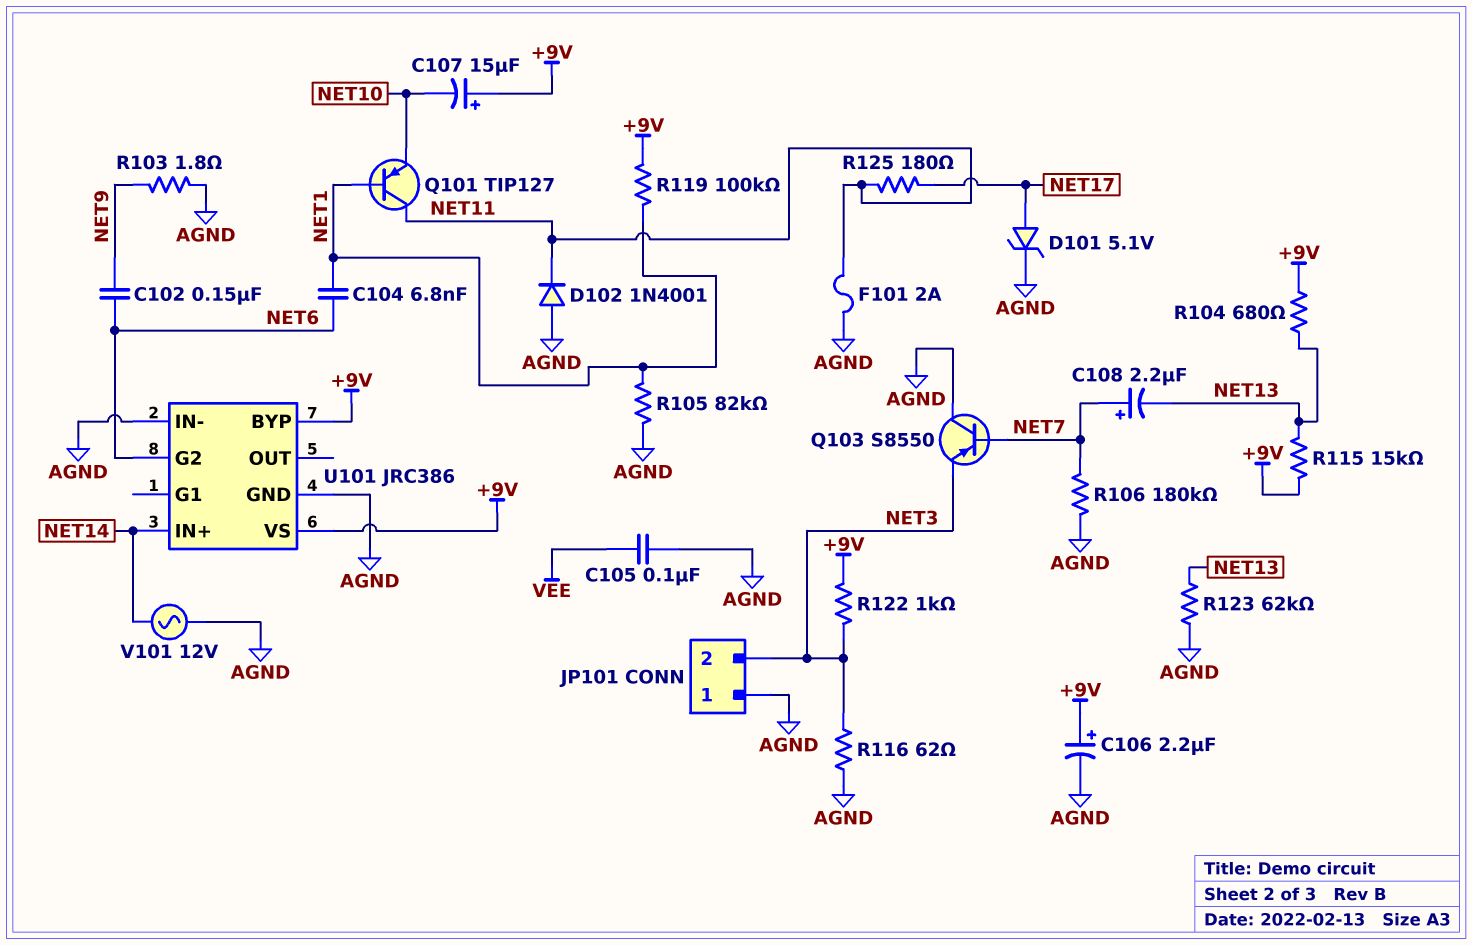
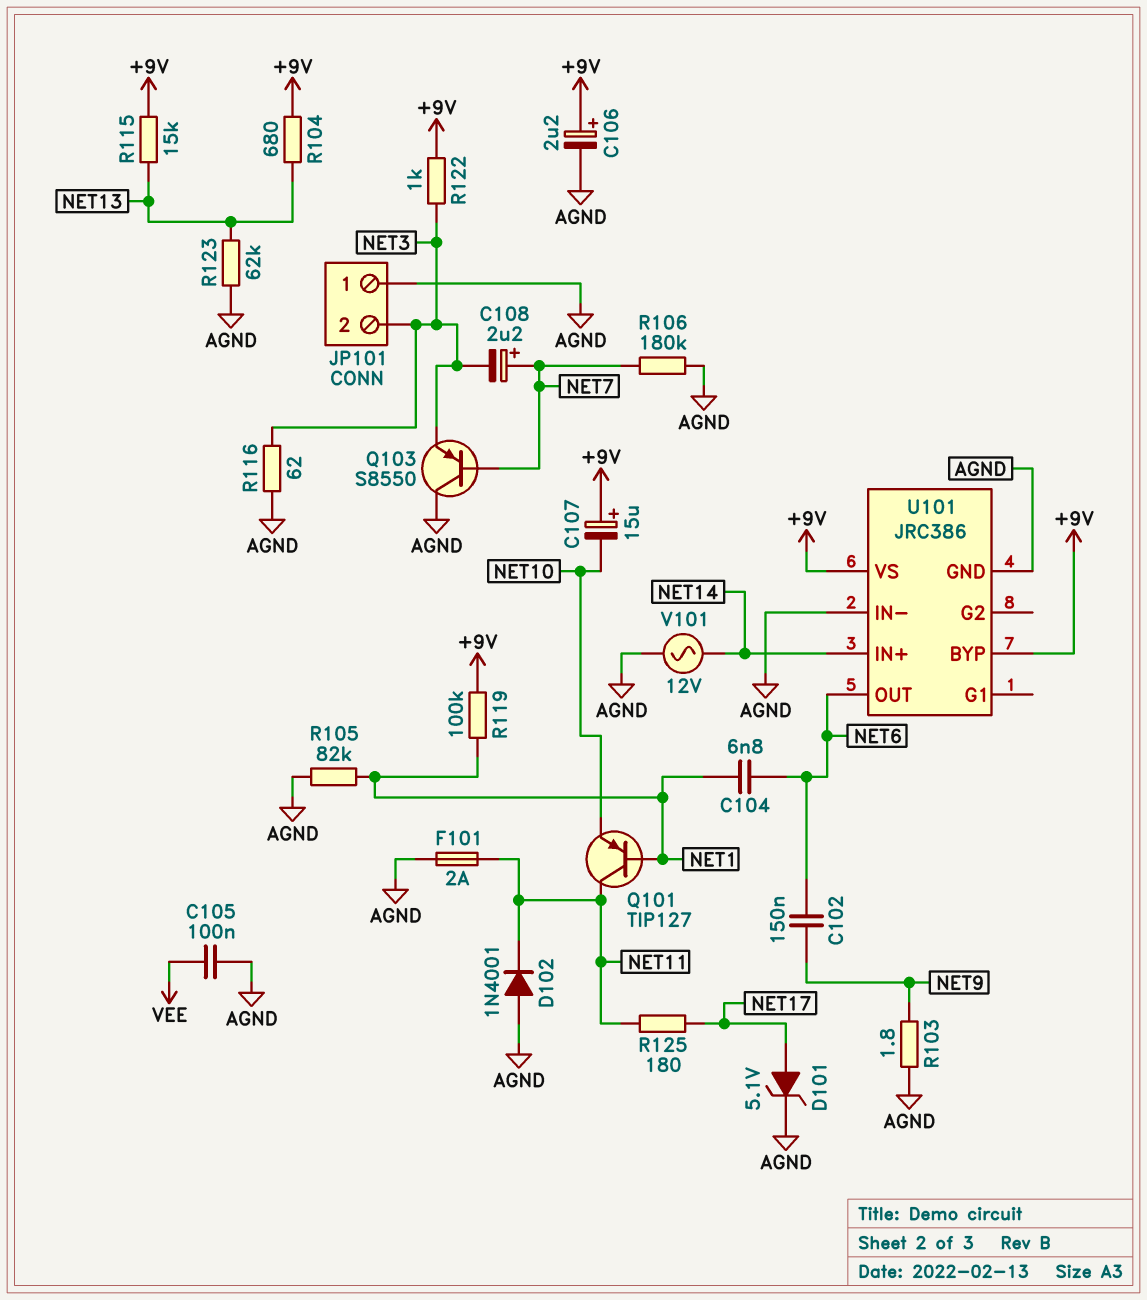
C108: 2.2uF (plus NET7, minus NET13) -> 2.2uF (plus NET7, minus NET3)
U101 pin G2: NET6 -> none
U101 pin OUT: none -> NET6

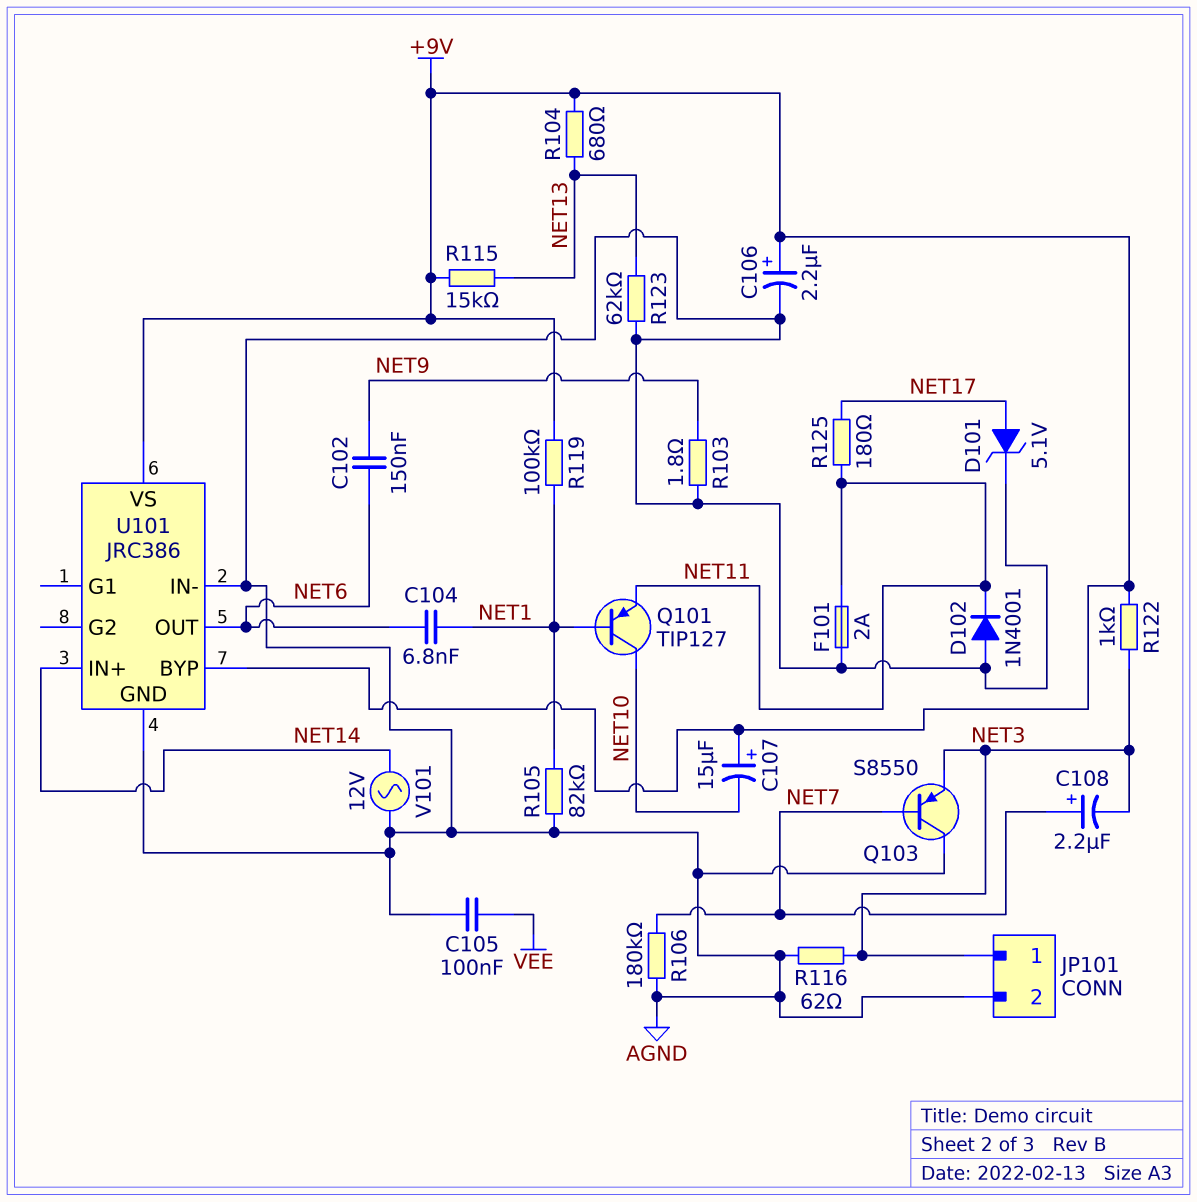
JP101 pin 1: AGND -> NET3
JP101 pin 2: NET3 -> AGND
Q101: PNP TIP127 (B NET1, C NET11, E NET10) -> PNP TIP127 (B NET1, C NET10, E NET11)

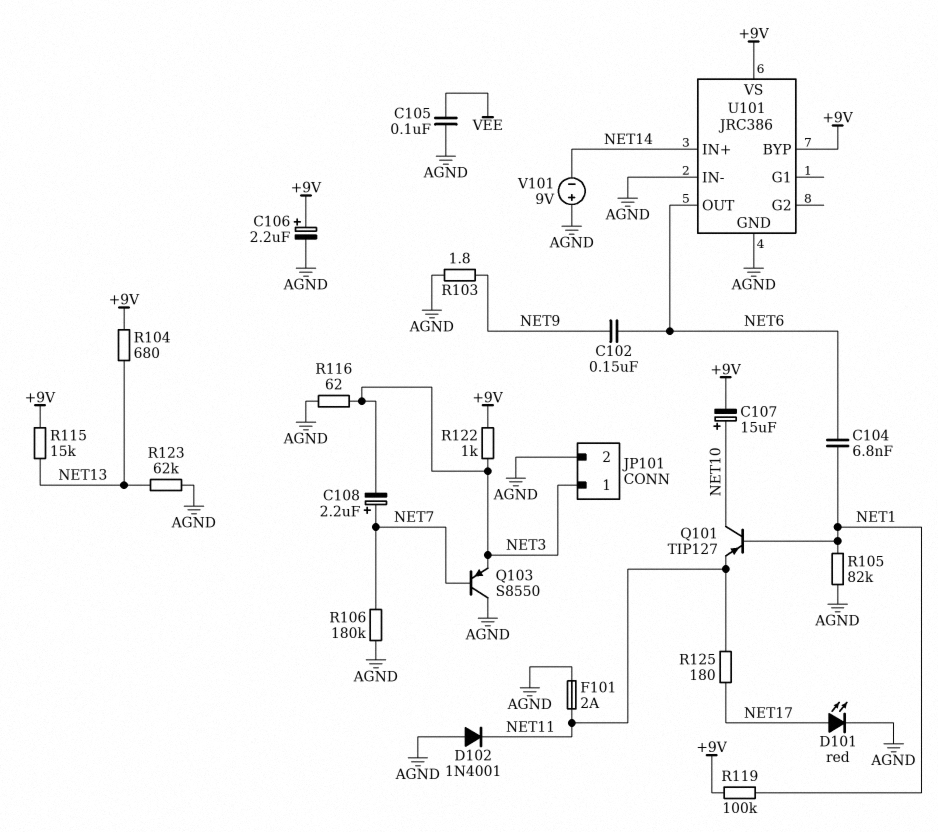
C107: 15uF (plus +9V, minus NET10) -> 15uF (plus NET10, minus +9V)
D101: zener 5.1V (A NET17, K AGND) -> LED red (A NET17, K AGND)
V101: AC 12V (AGND, NET14) -> 9V (plus AGND, minus NET14)

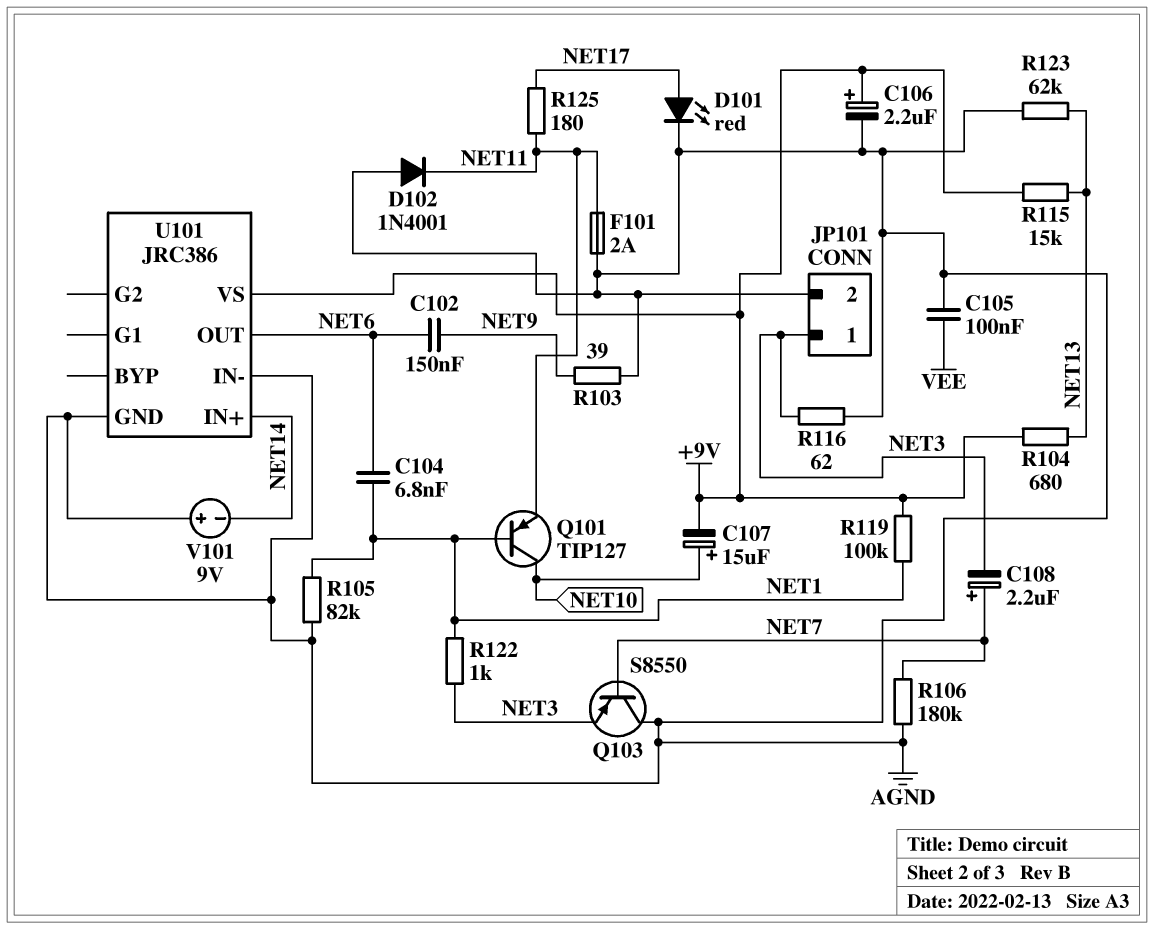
R103: 1.8 (AGND, NET9) -> 39 (AGND, NET9)
R122: 1k (+9V, NET3) -> 1k (NET1, NET3)
U101 pin BYP: +9V -> none

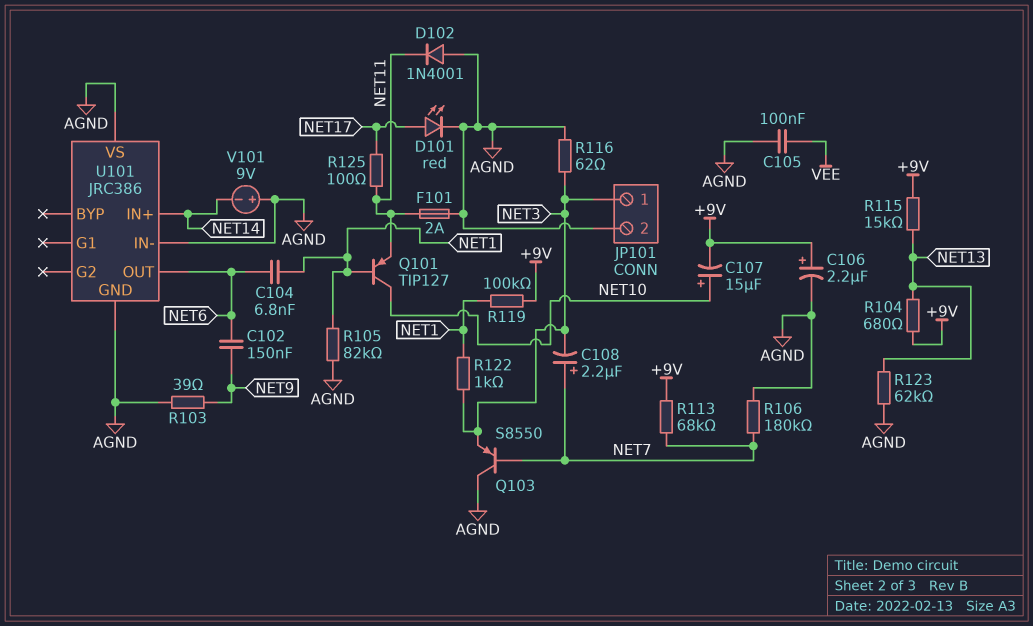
R113: none -> 68k (+9V, NET7)
R125: 180 (NET11, NET17) -> 100 (NET11, NET17)
U101 pin VS: +9V -> AGND

